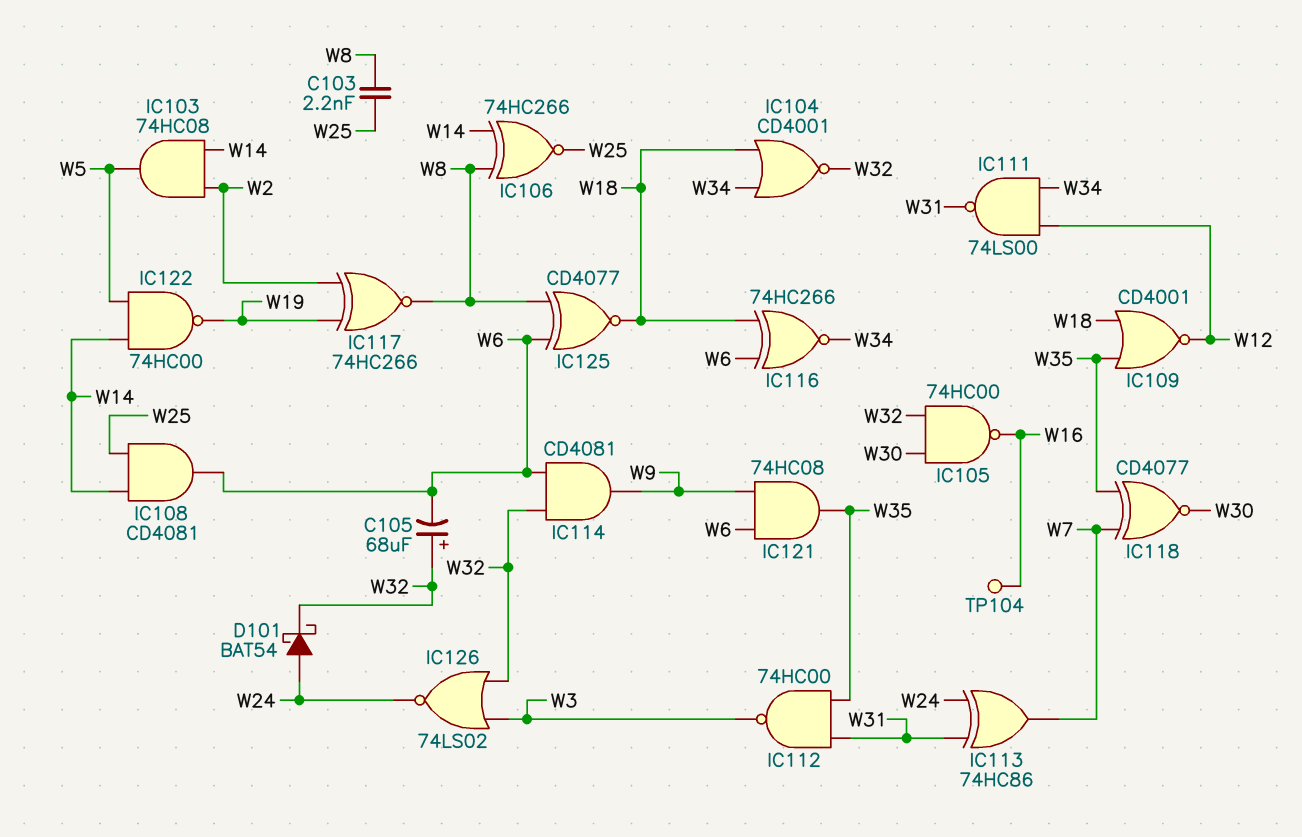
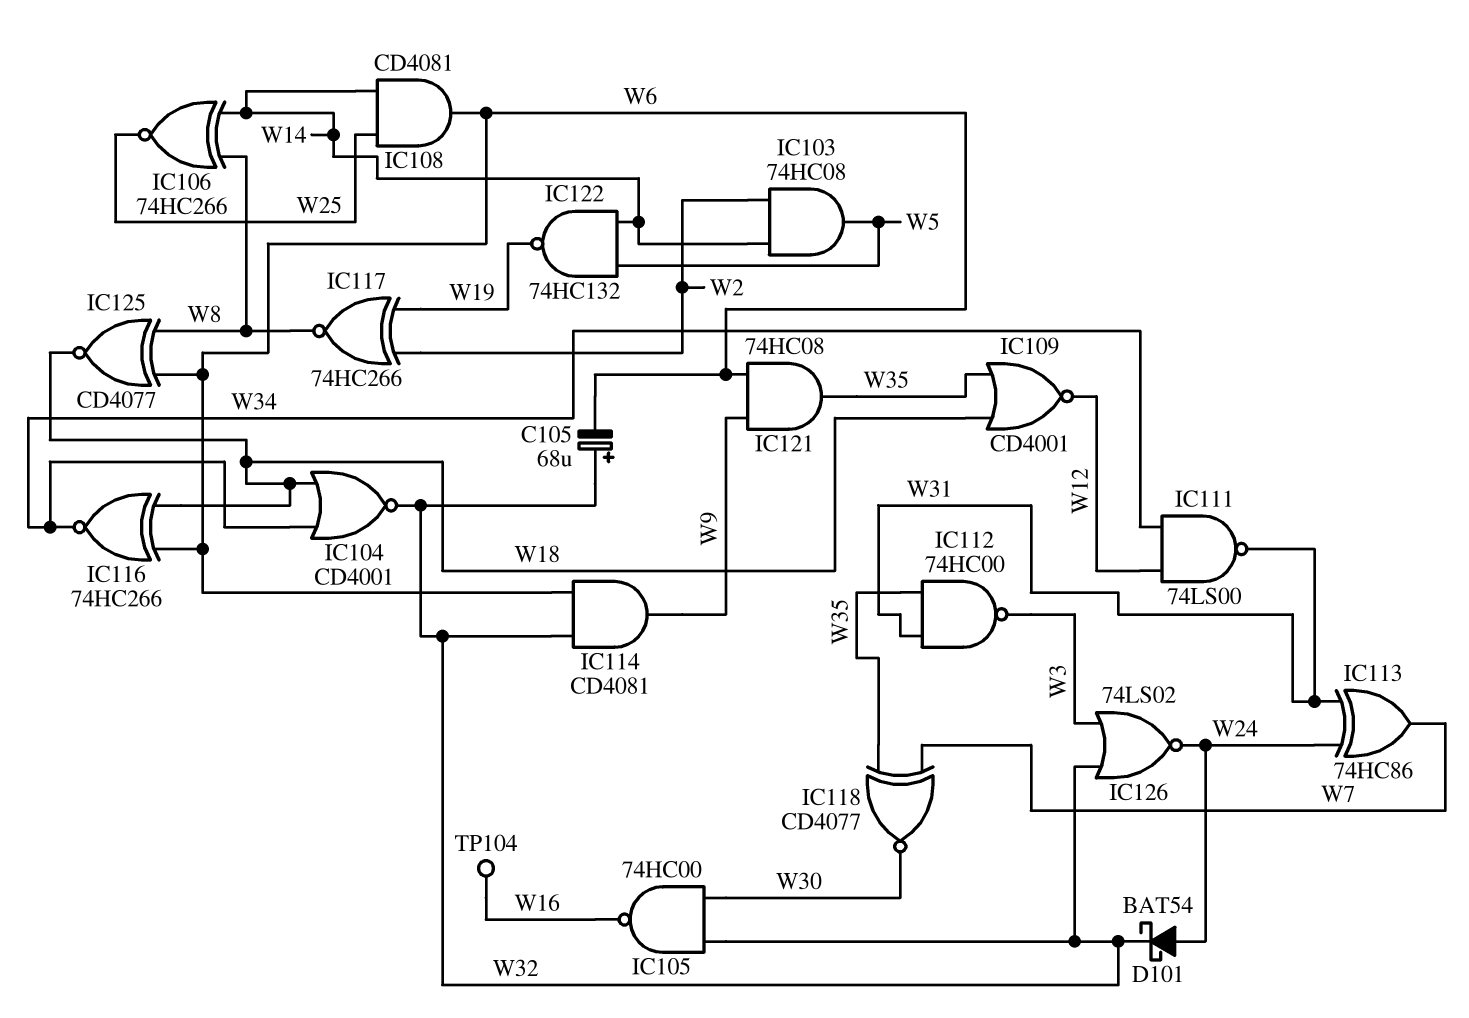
C103: 2.2nF (W8, W25) -> none
IC122: NAND 74HC00 (in W5, in W14, out W19) -> NAND 74HC132 (in W5, in W14, out W19)

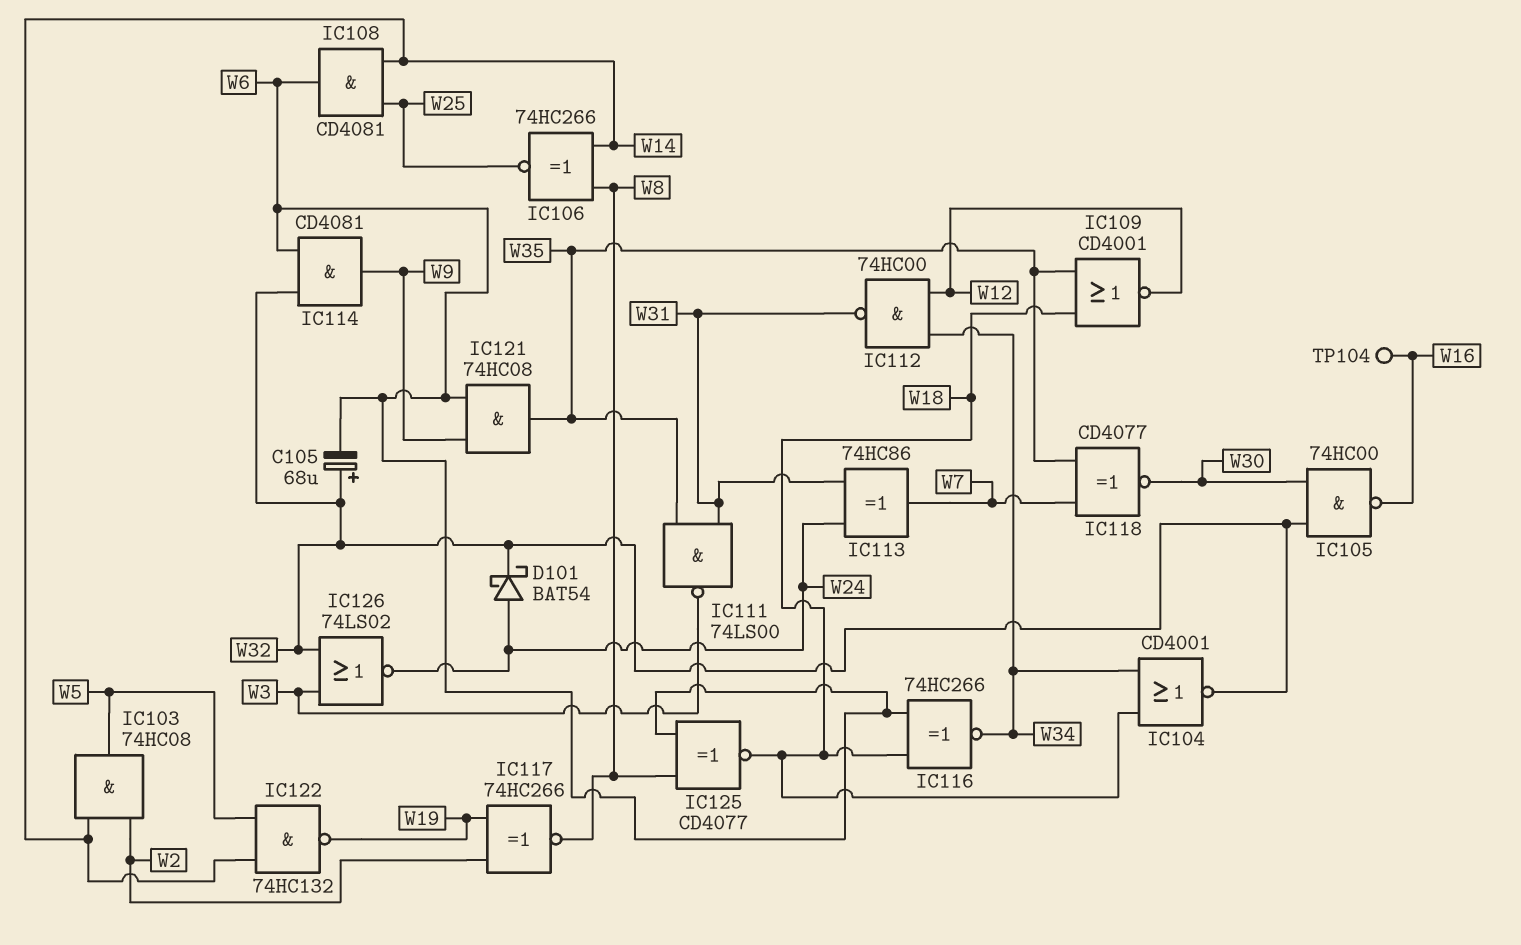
IC111: NAND 74LS00 (in W12, in W34, out W31) -> NAND 74LS00 (in W31, in W35, out W3)
IC112: NAND 74HC00 (in W31, in W35, out W3) -> NAND 74HC00 (in W12, in W34, out W31)

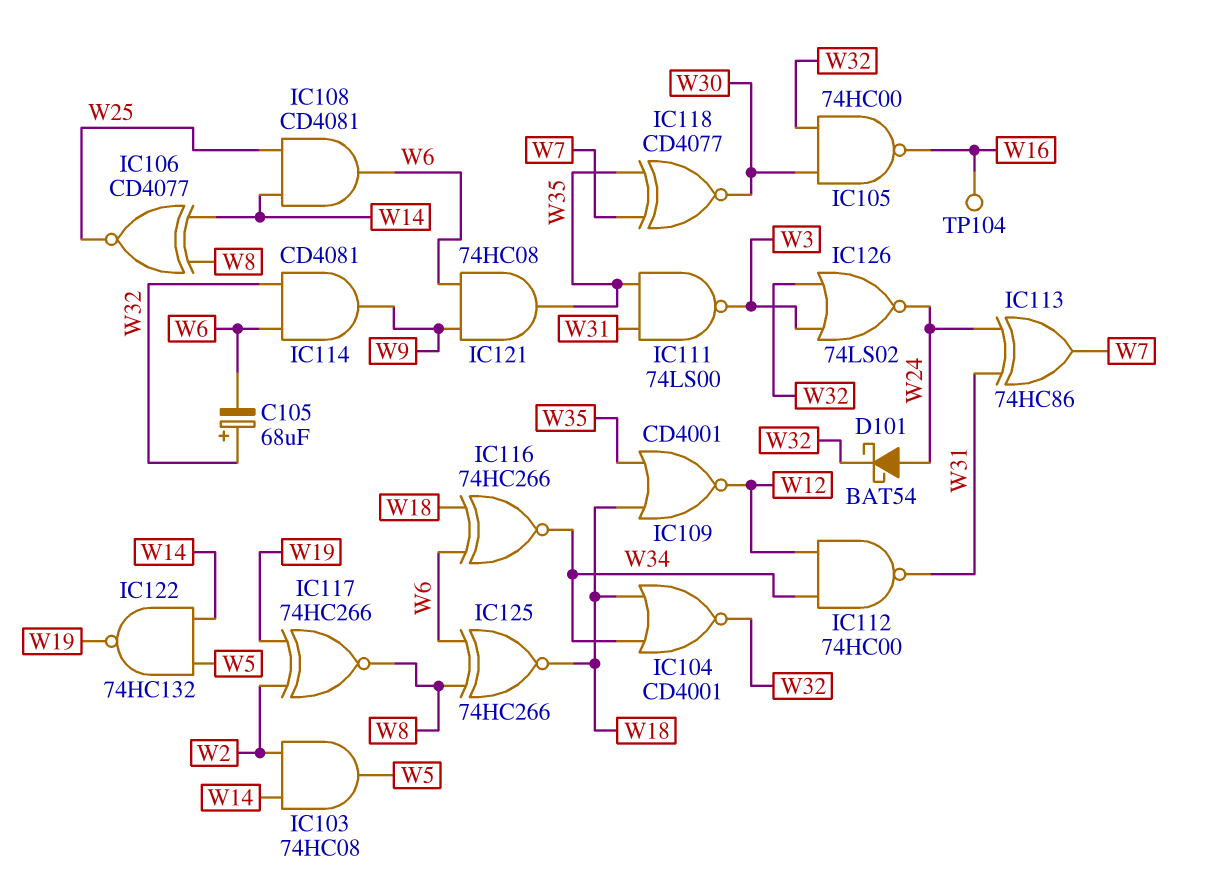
IC106: XNOR 74HC266 (in W8, in W14, out W25) -> XNOR CD4077 (in W8, in W14, out W25)
IC125: XNOR CD4077 (in W6, in W8, out W18) -> XNOR 74HC266 (in W6, in W8, out W18)

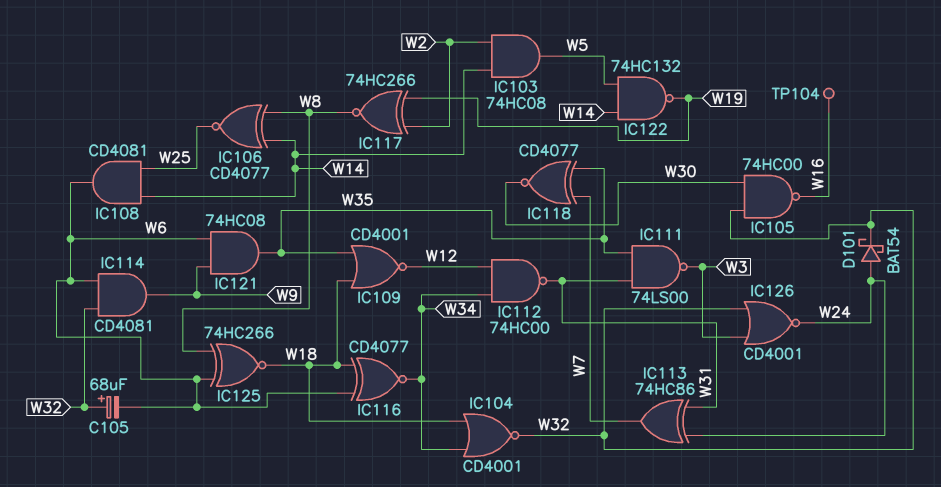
IC116: XNOR 74HC266 (in W6, in W18, out W34) -> XNOR CD4077 (in W6, in W18, out W34)
IC126: NOR 74LS02 (in W3, in W32, out W24) -> NOR CD4001 (in W3, in W32, out W24)

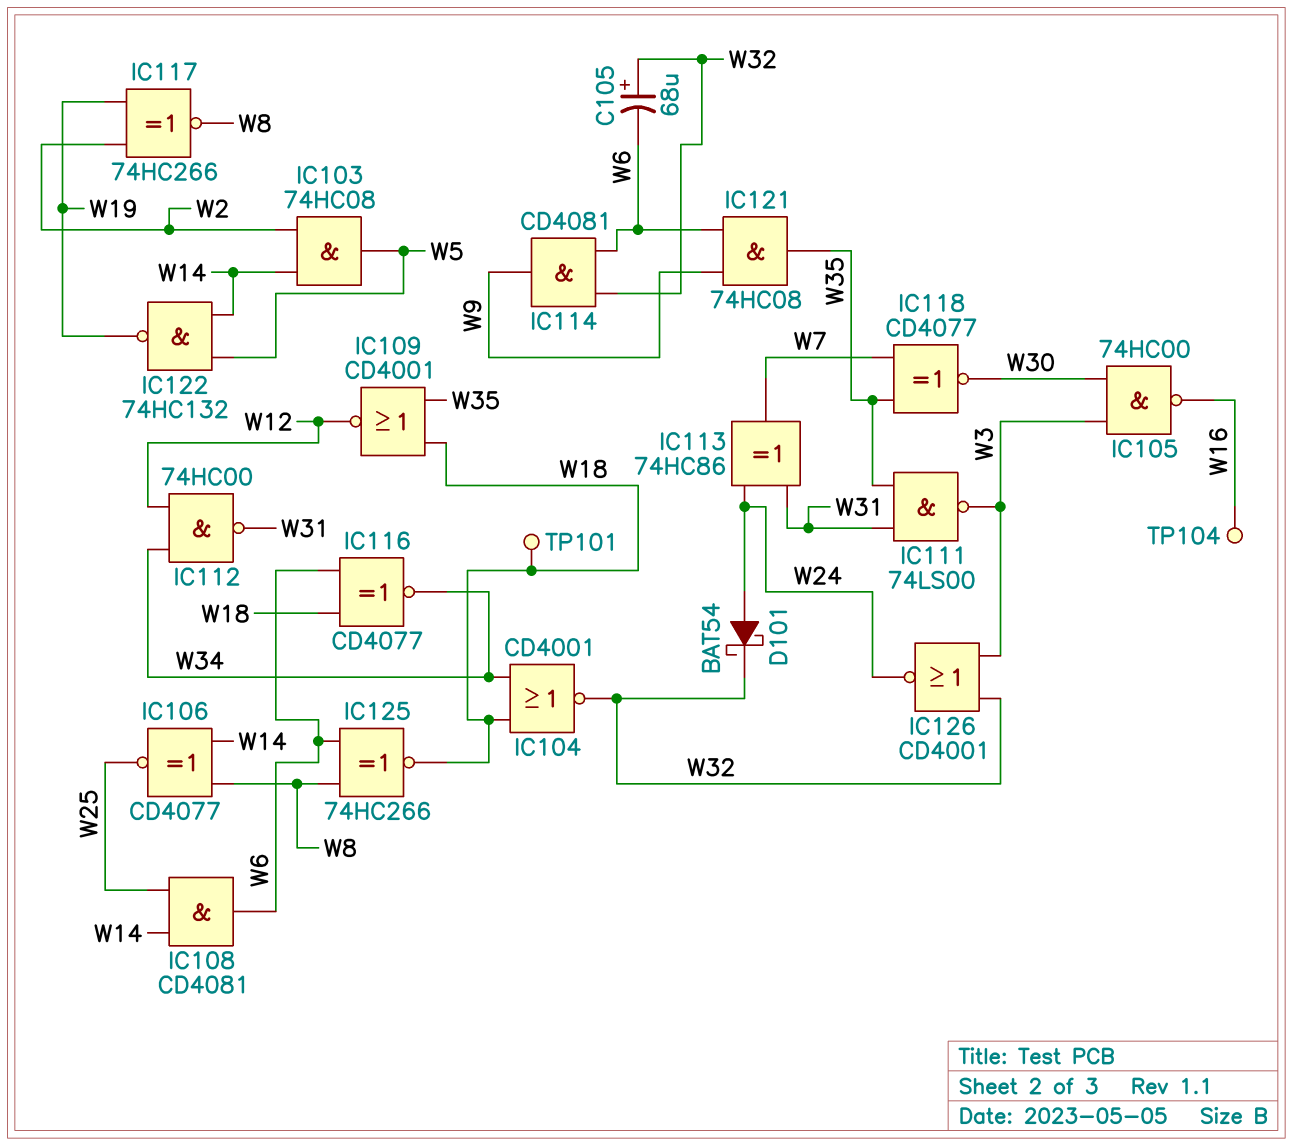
IC105: NAND 74HC00 (in W30, in W32, out W16) -> NAND 74HC00 (in W3, in W30, out W16)
TP101: none -> test point (W18)

